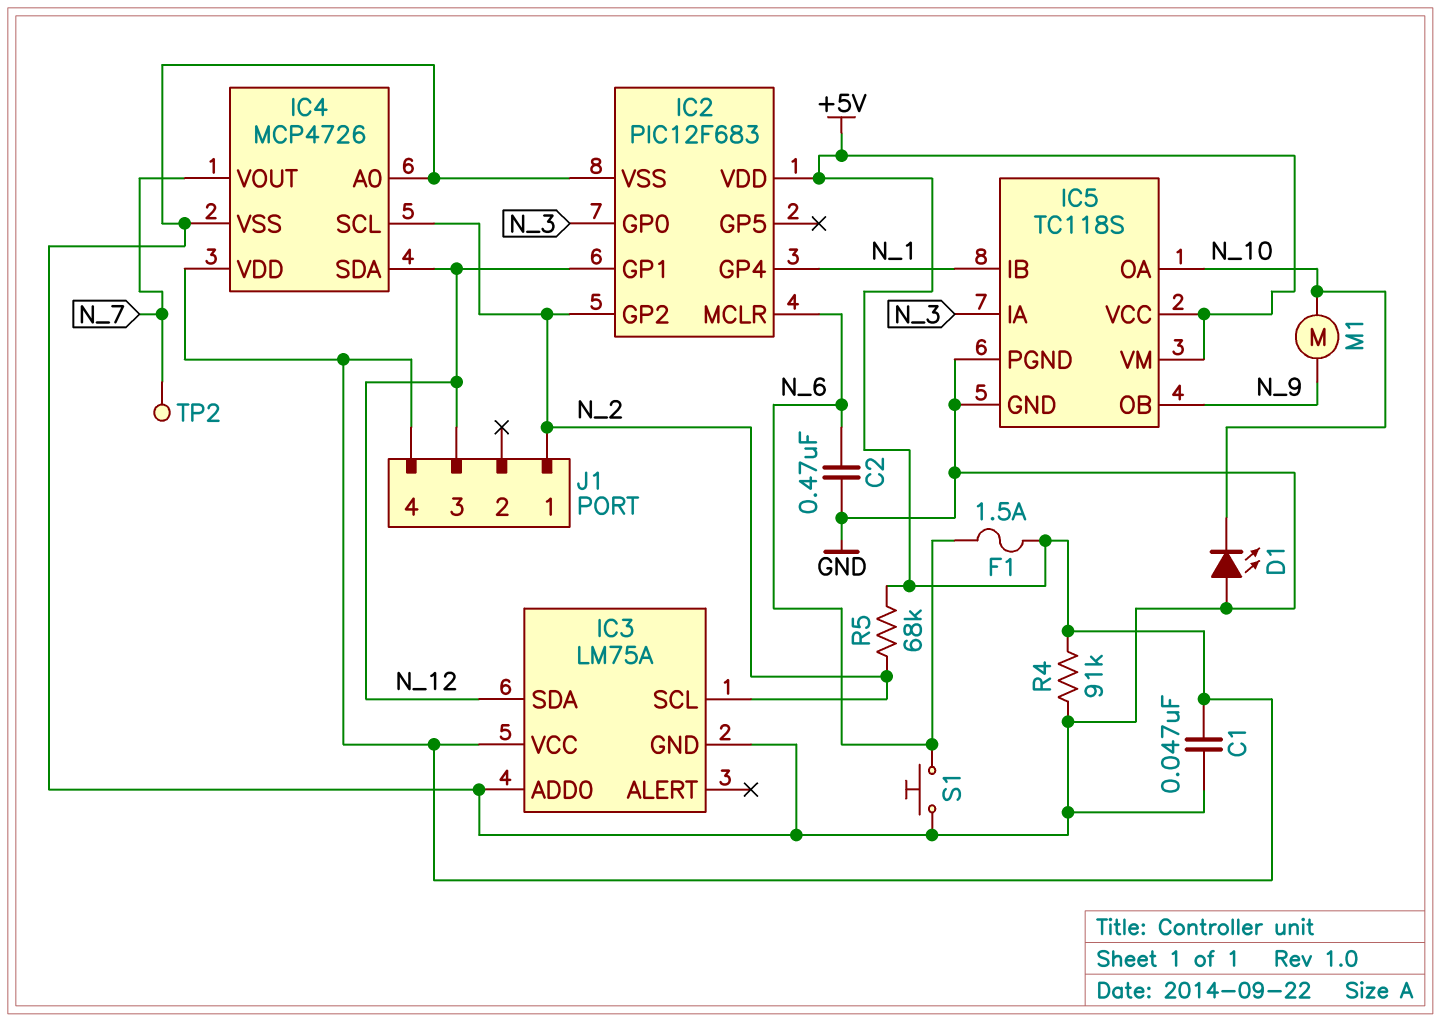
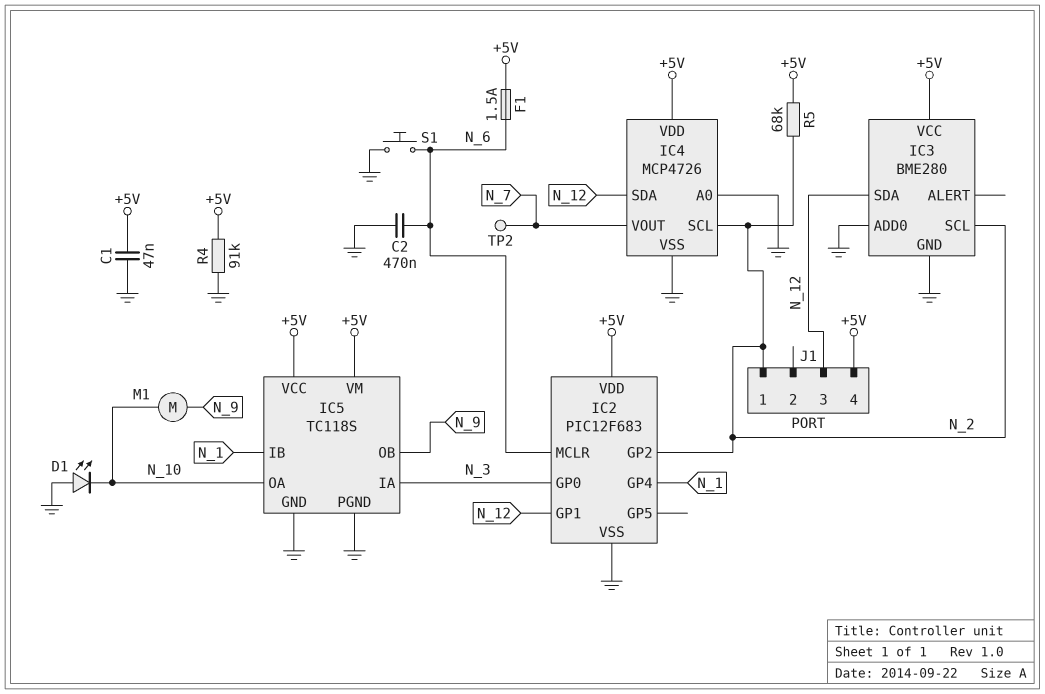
IC3: LM75A -> BME280

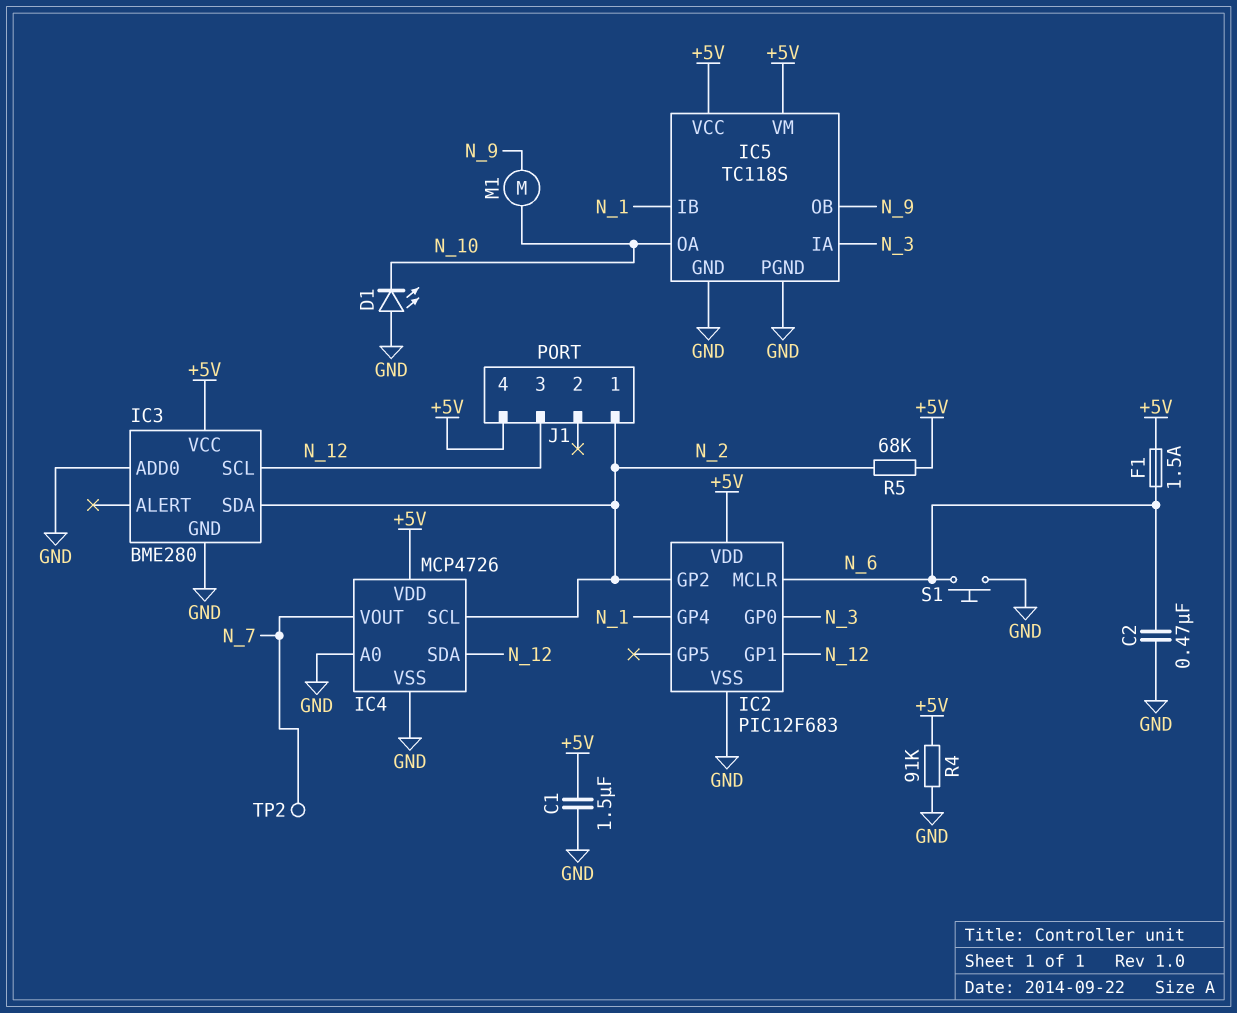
C1: 47nF (+5V, GND) -> 1.5uF (+5V, GND)
IC3 pin SCL: N_2 -> N_12
IC3 pin SDA: N_12 -> N_2

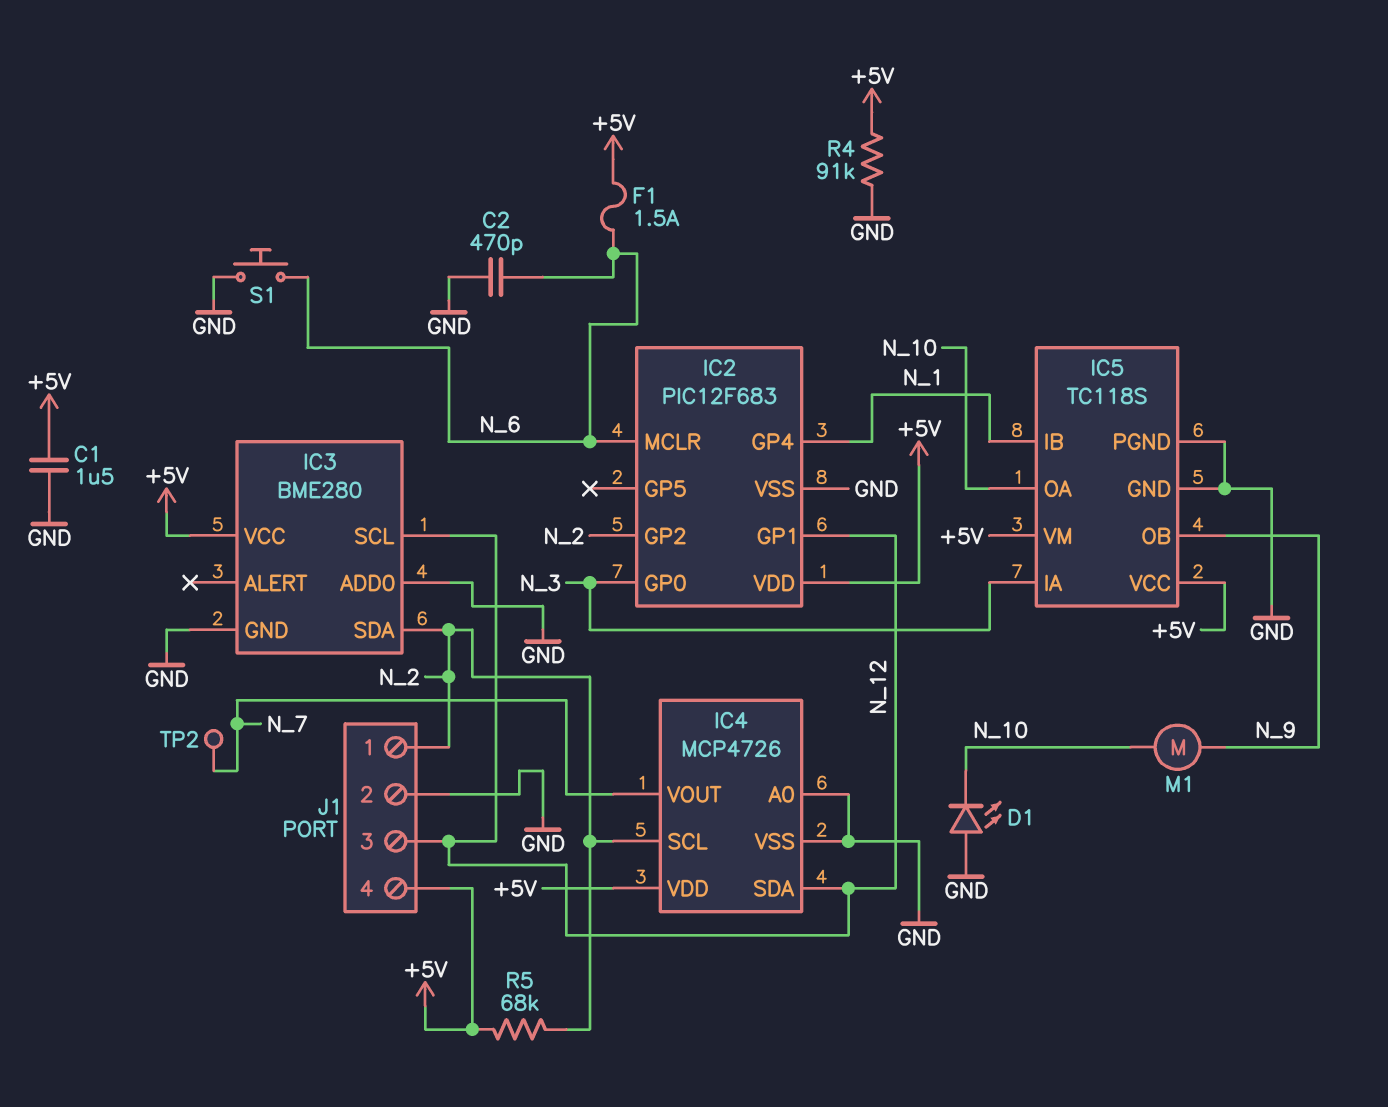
C2: 470nF (GND, N_6) -> 470pF (GND, N_6)
J1 pin 2: none -> GND

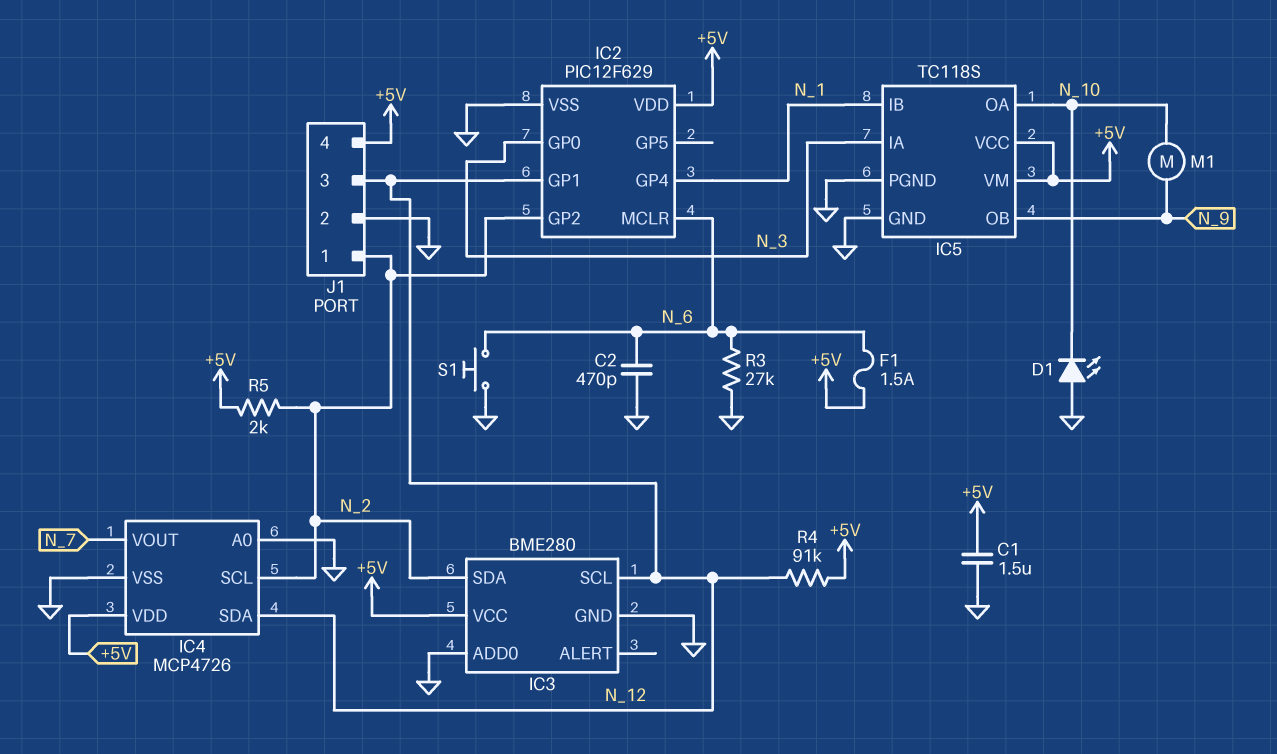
IC2: PIC12F683 -> PIC12F629
R3: none -> 27k (GND, N_6)
R4: 91k (+5V, GND) -> 91k (+5V, N_12)
R5: 68k (+5V, N_2) -> 2k (+5V, N_2)
TP2: test point (N_7) -> none

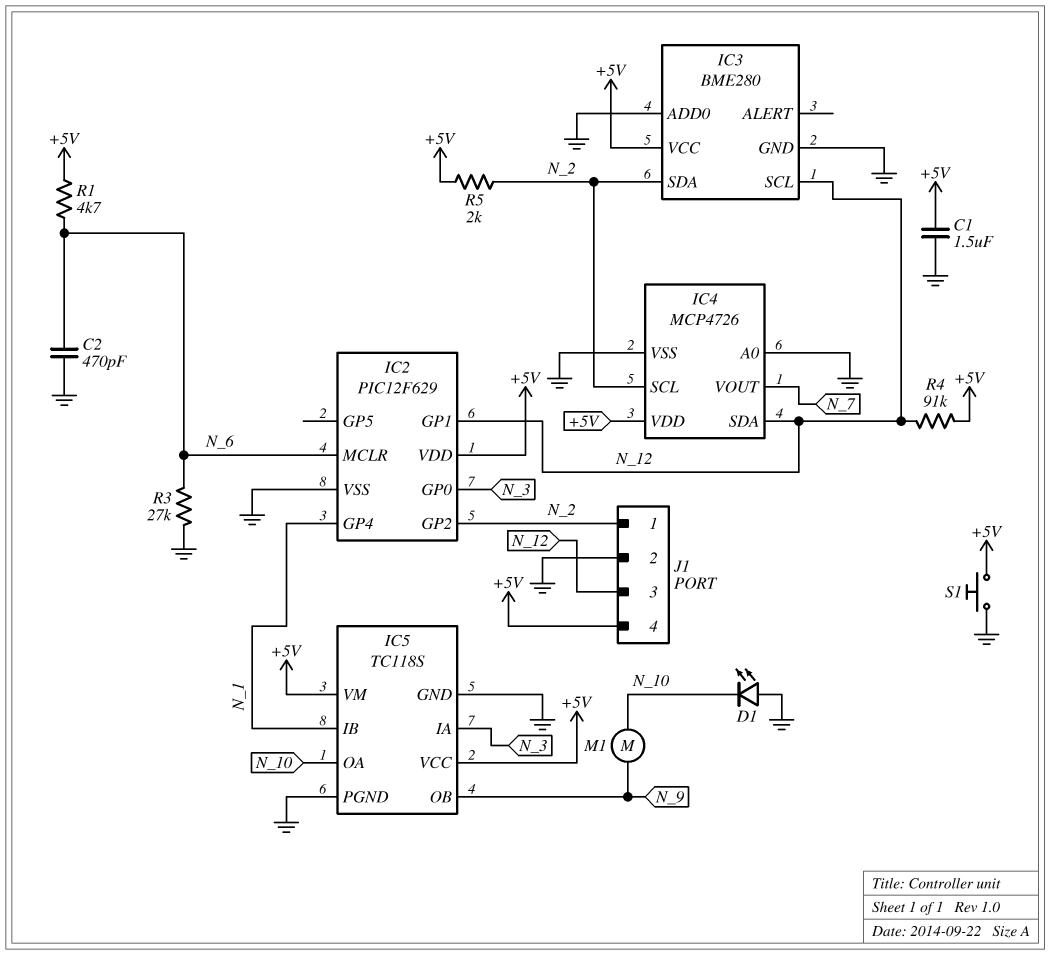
F1: 1.5A (+5V, N_6) -> none
R1: none -> 4.7k (+5V, N_6)
S1: button (GND, N_6) -> button (+5V, GND)

